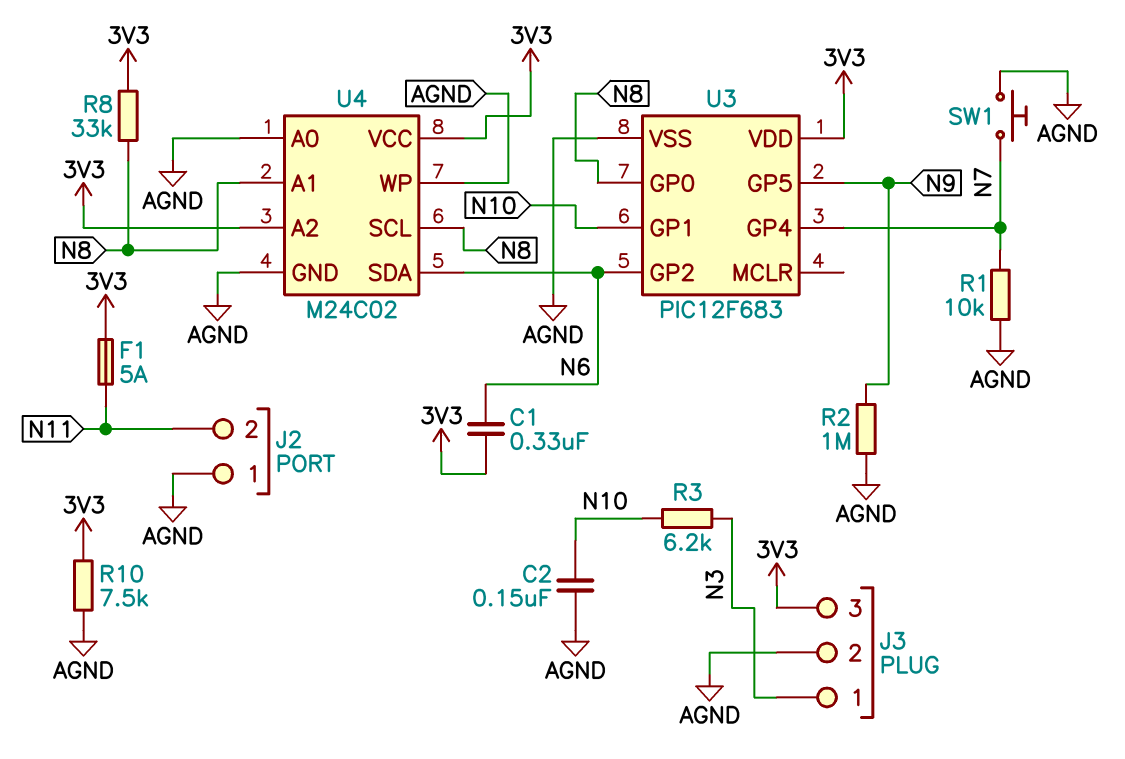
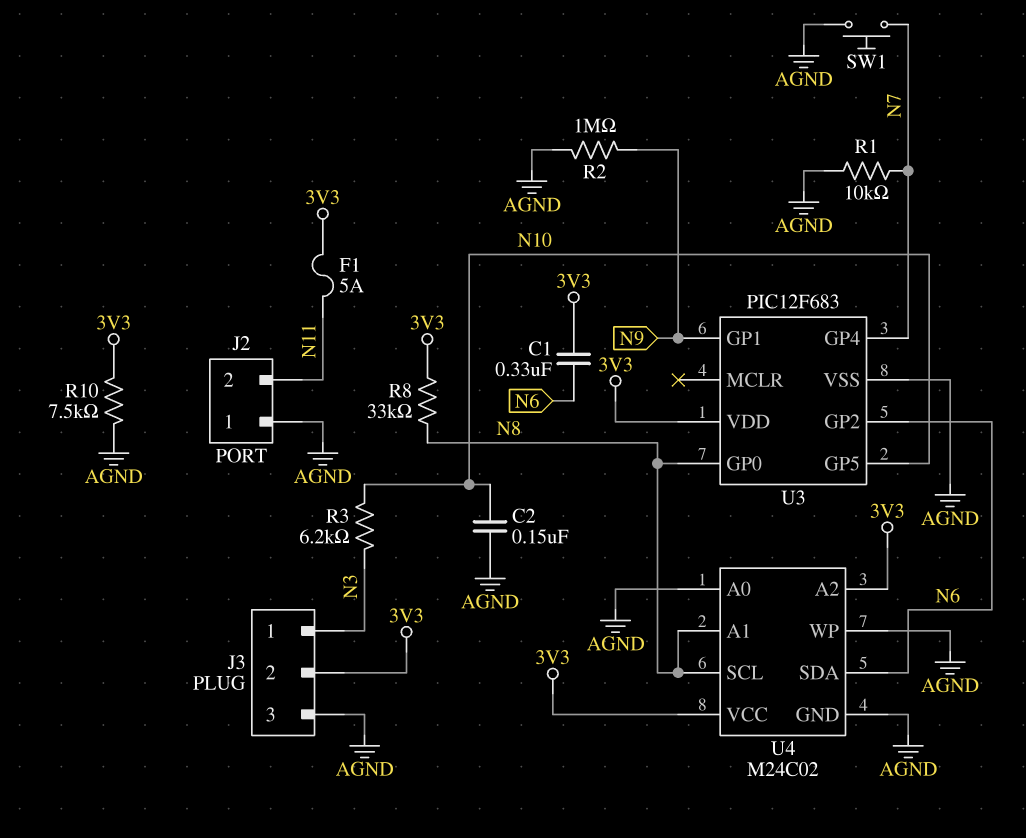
J3 pin 2: AGND -> 3V3
J3 pin 3: 3V3 -> AGND
U3 pin GP1: N10 -> N9
U3 pin GP5: N9 -> N10

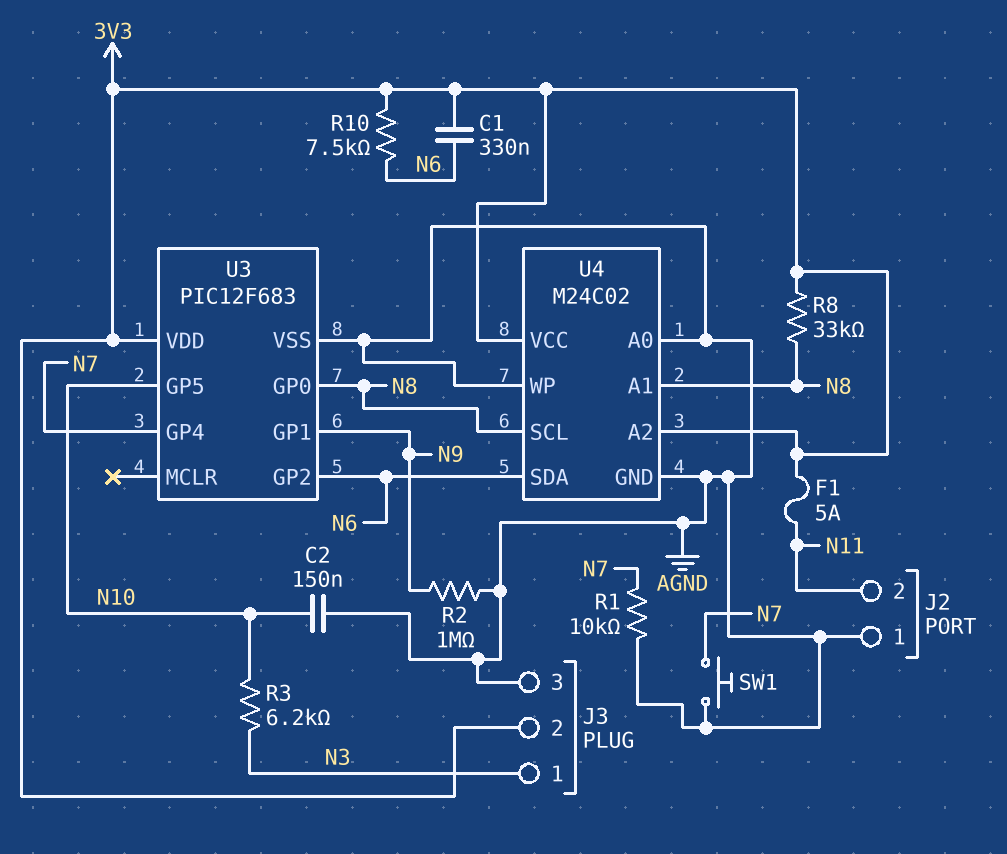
R10: 7.5k (3V3, AGND) -> 7.5k (3V3, N6)

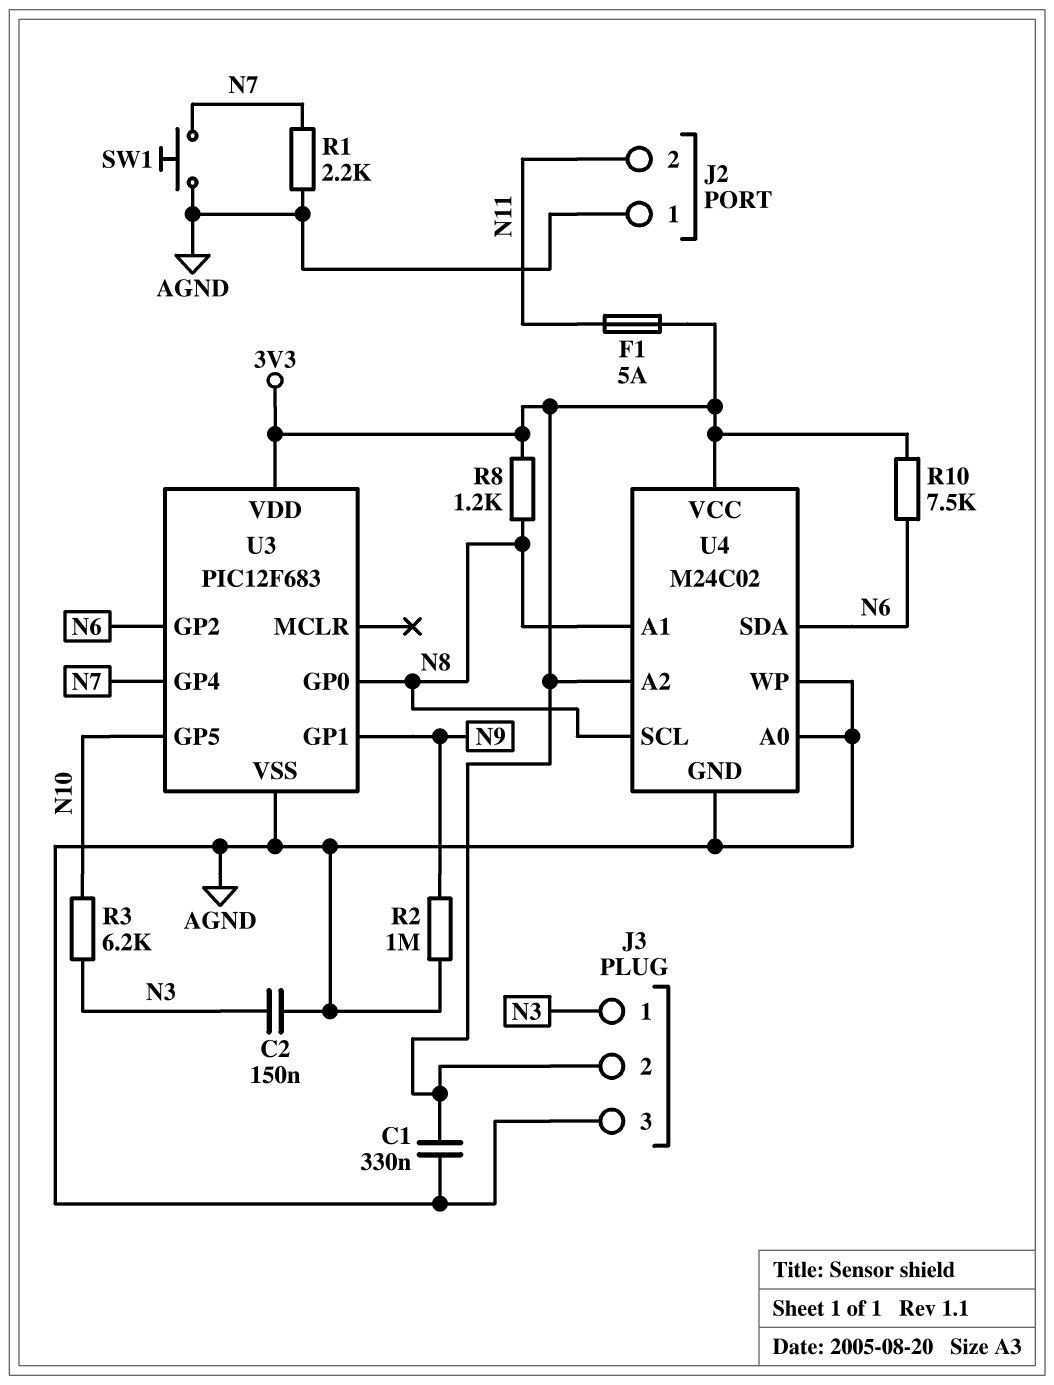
C1: 330nF (3V3, N6) -> 330nF (3V3, AGND)
C2: 150nF (AGND, N10) -> 150nF (AGND, N3)
R1: 10k (AGND, N7) -> 2.2k (AGND, N7)
R8: 33k (3V3, N8) -> 1.2k (3V3, N8)

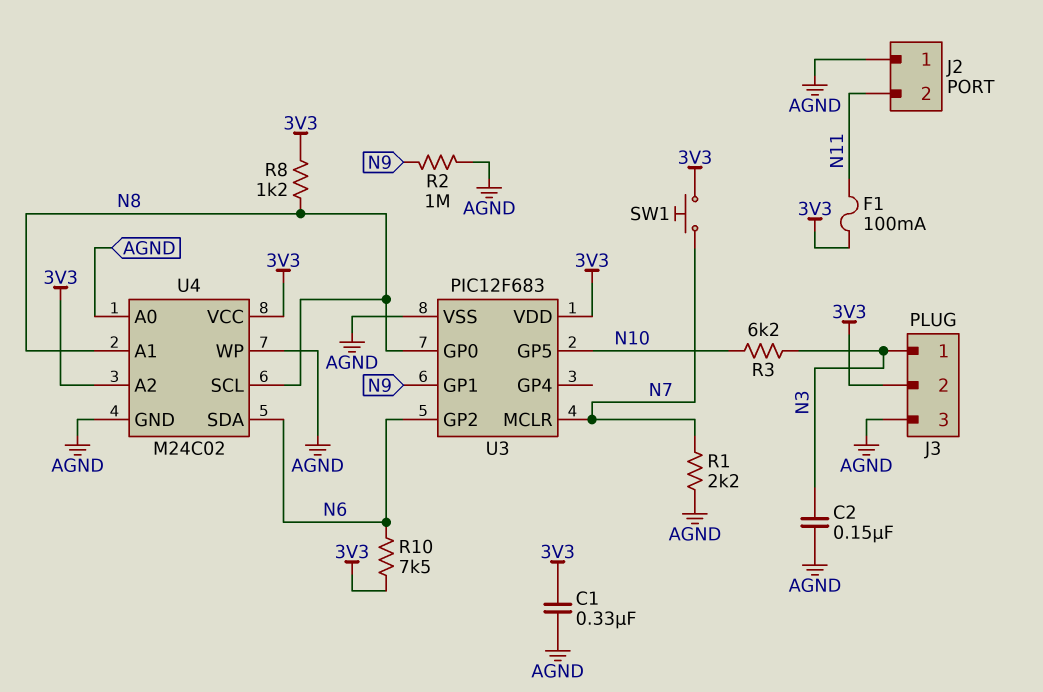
F1: 5A (3V3, N11) -> 100mA (3V3, N11)
SW1: button (AGND, N7) -> button (3V3, N7)
U3 pin GP4: N7 -> none
U3 pin MCLR: none -> N7

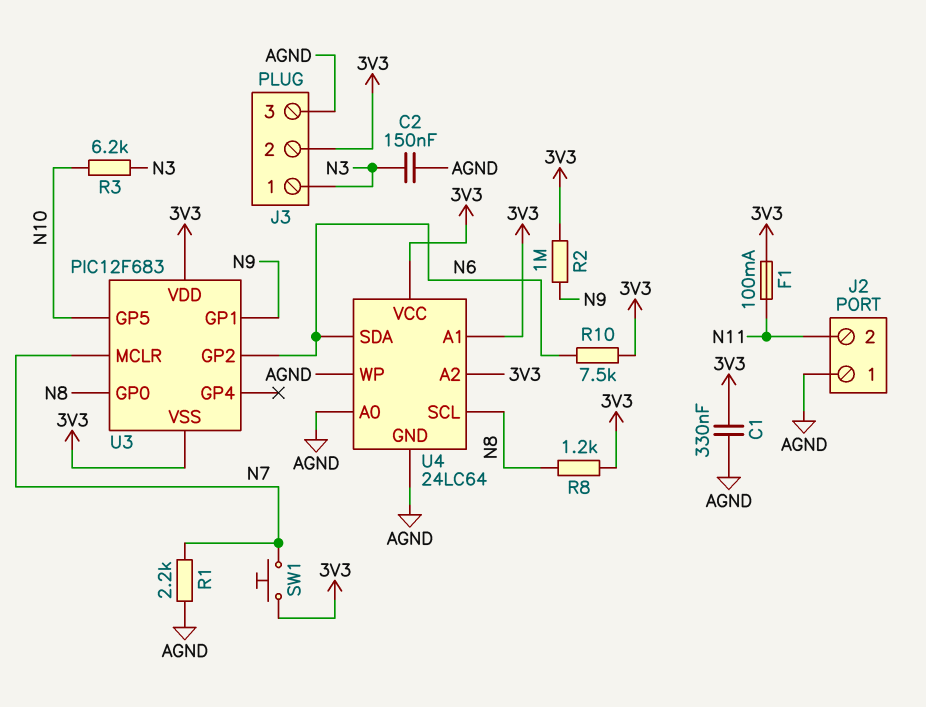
R2: 1M (AGND, N9) -> 1M (3V3, N9)
U3 pin VSS: AGND -> 3V3
U4: M24C02 -> 24LC64
U4 pin A1: N8 -> 3V3

